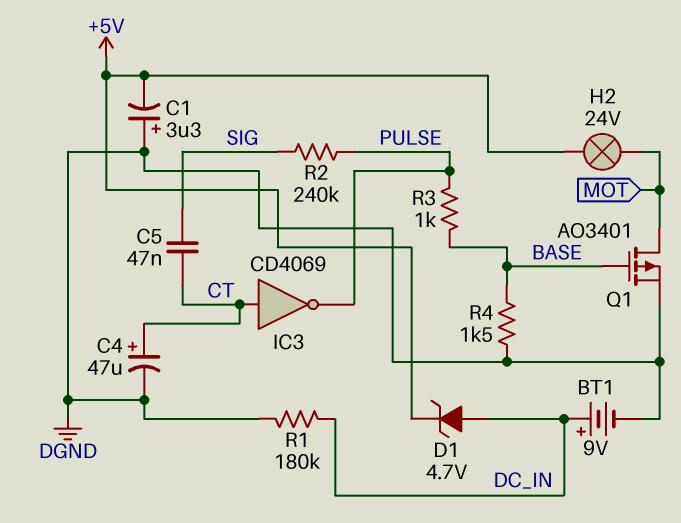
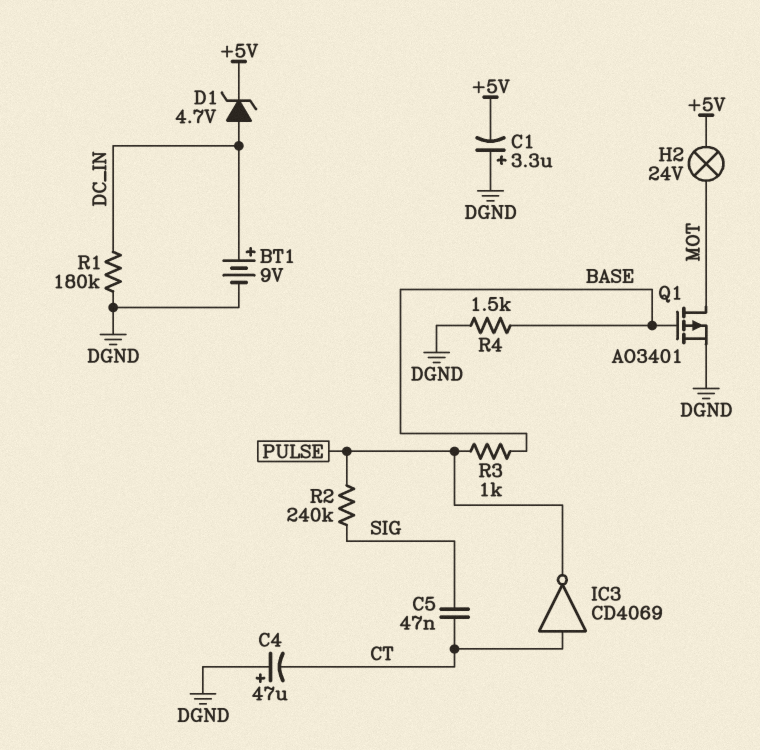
C4: 47uF (plus CT, minus DGND) -> 47uF (plus DGND, minus CT)

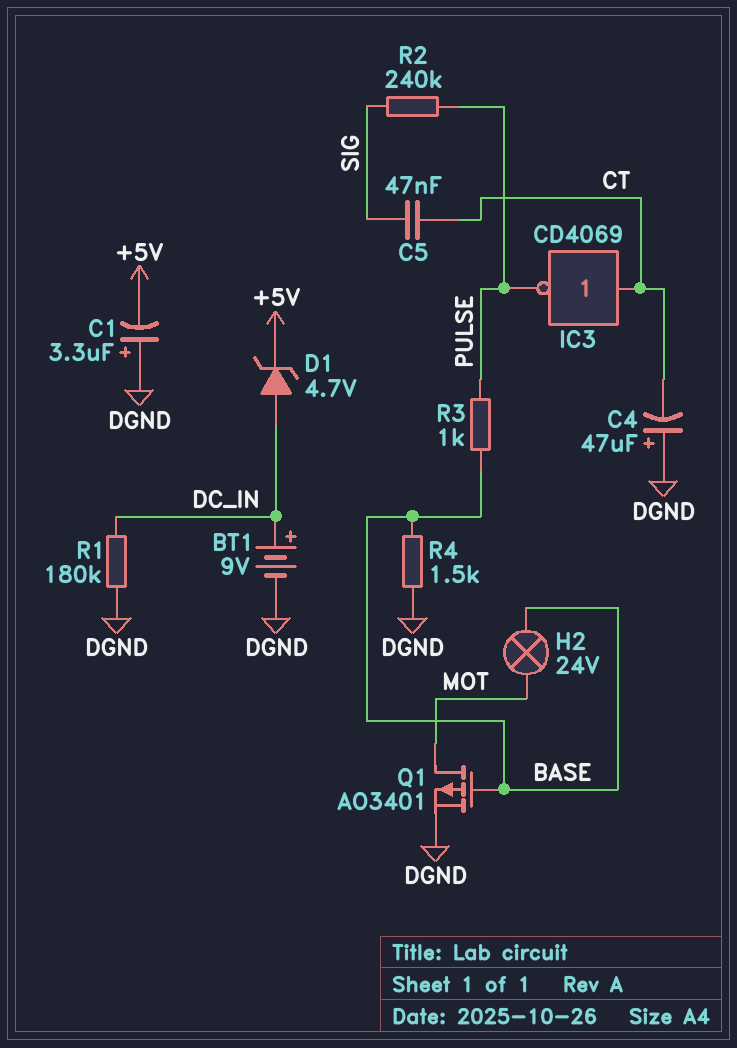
H2: lamp 24V (+5V, MOT) -> lamp 24V (BASE, MOT)

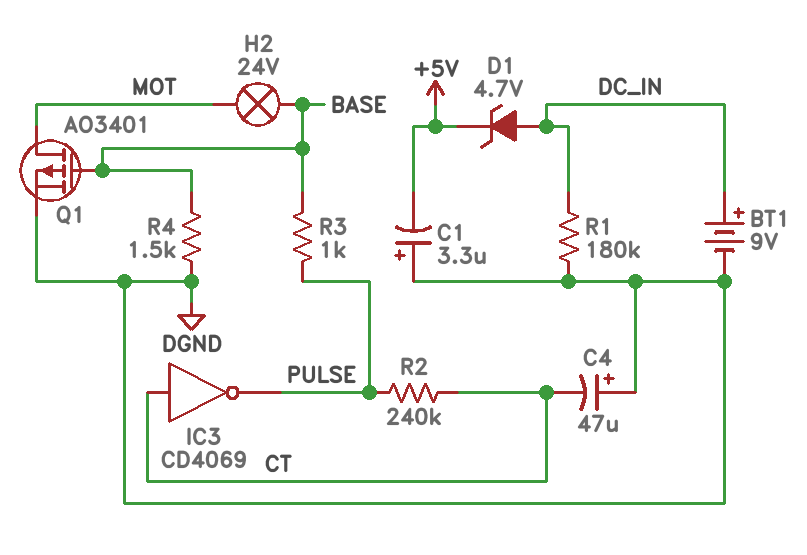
C5: 47nF (CT, SIG) -> none
R2: 240k (PULSE, SIG) -> 240k (CT, PULSE)

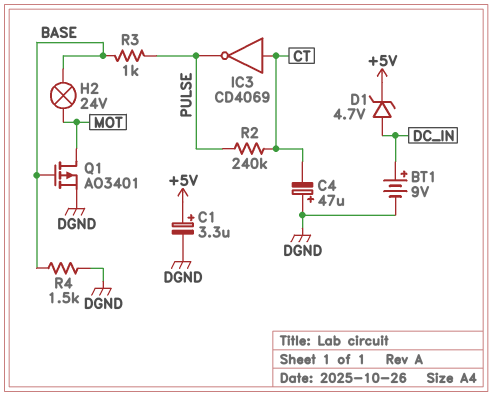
C1: 3.3uF (plus DGND, minus +5V) -> 3.3uF (plus +5V, minus DGND)
R1: 180k (DC_IN, DGND) -> none

